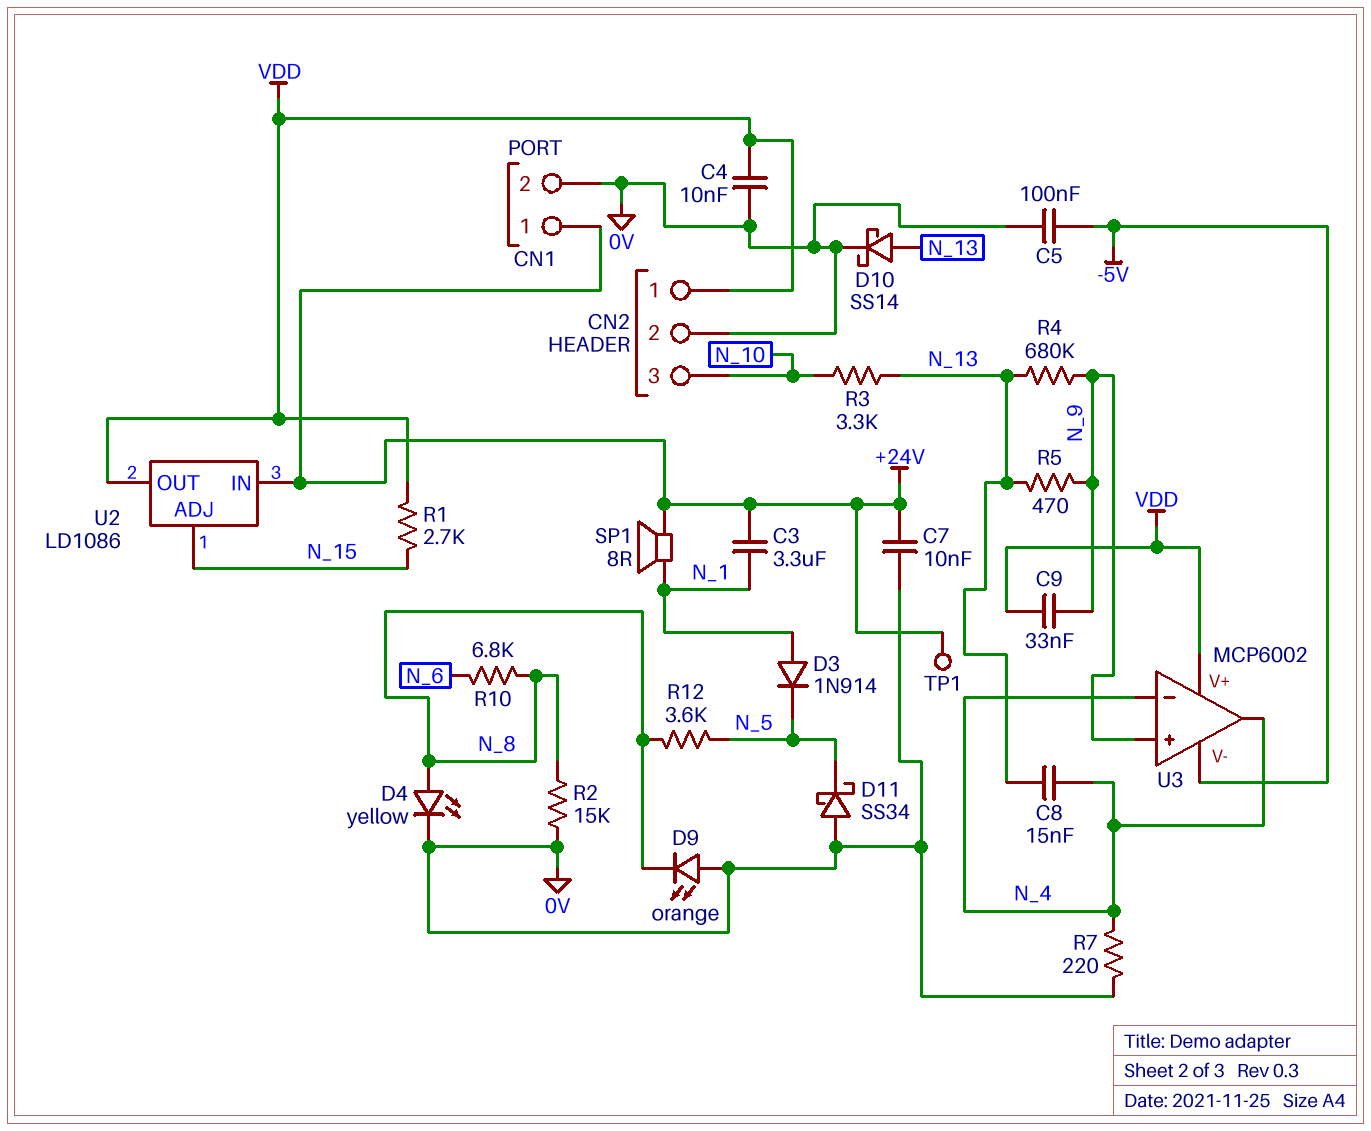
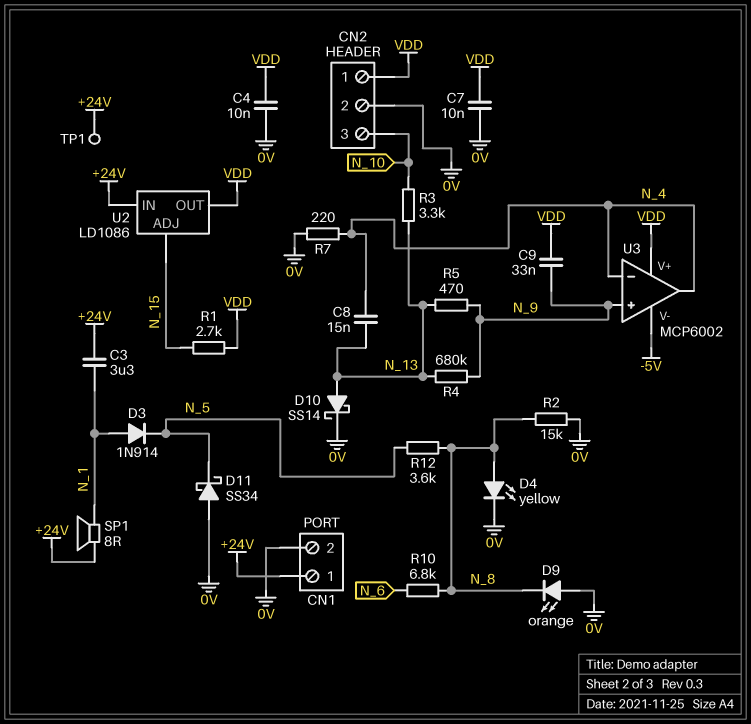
C5: 100nF (-5V, 0V) -> none
C7: 10nF (+24V, 0V) -> 10nF (0V, VDD)

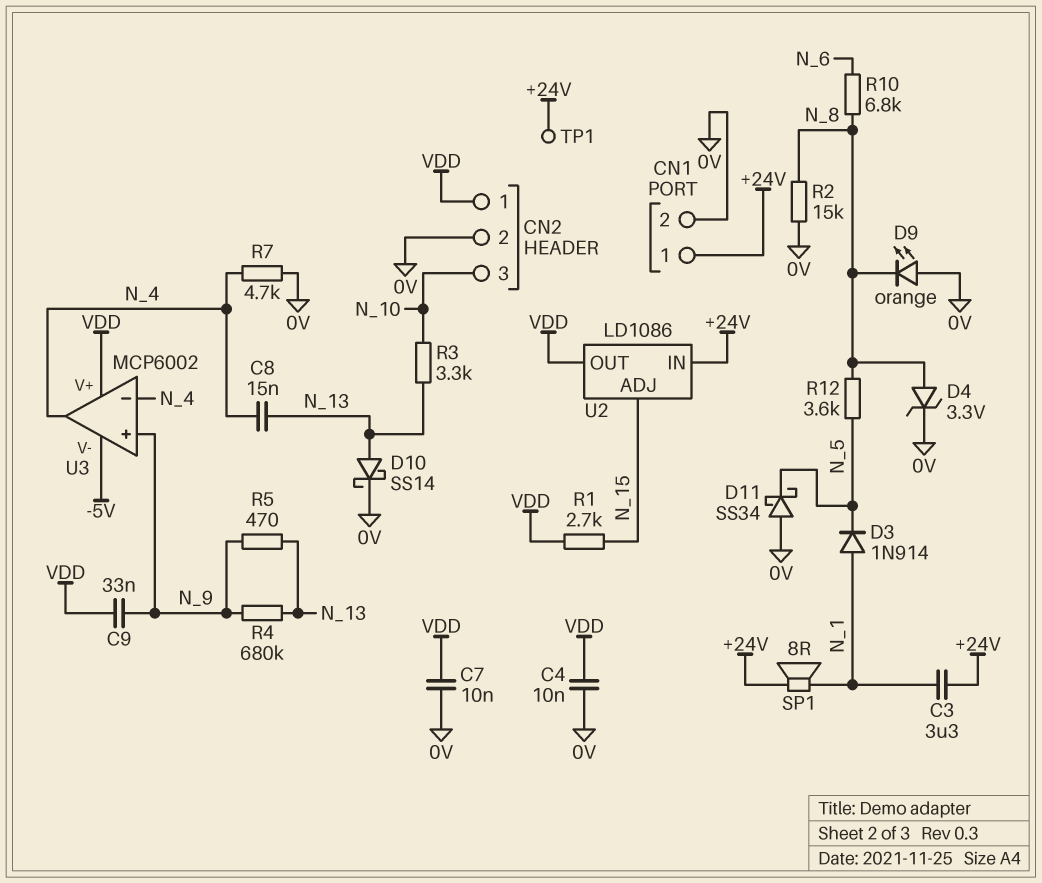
D4: LED yellow (A N_8, K 0V) -> zener 3.3V (A N_8, K 0V)
R7: 220 (0V, N_4) -> 4.7k (0V, N_4)

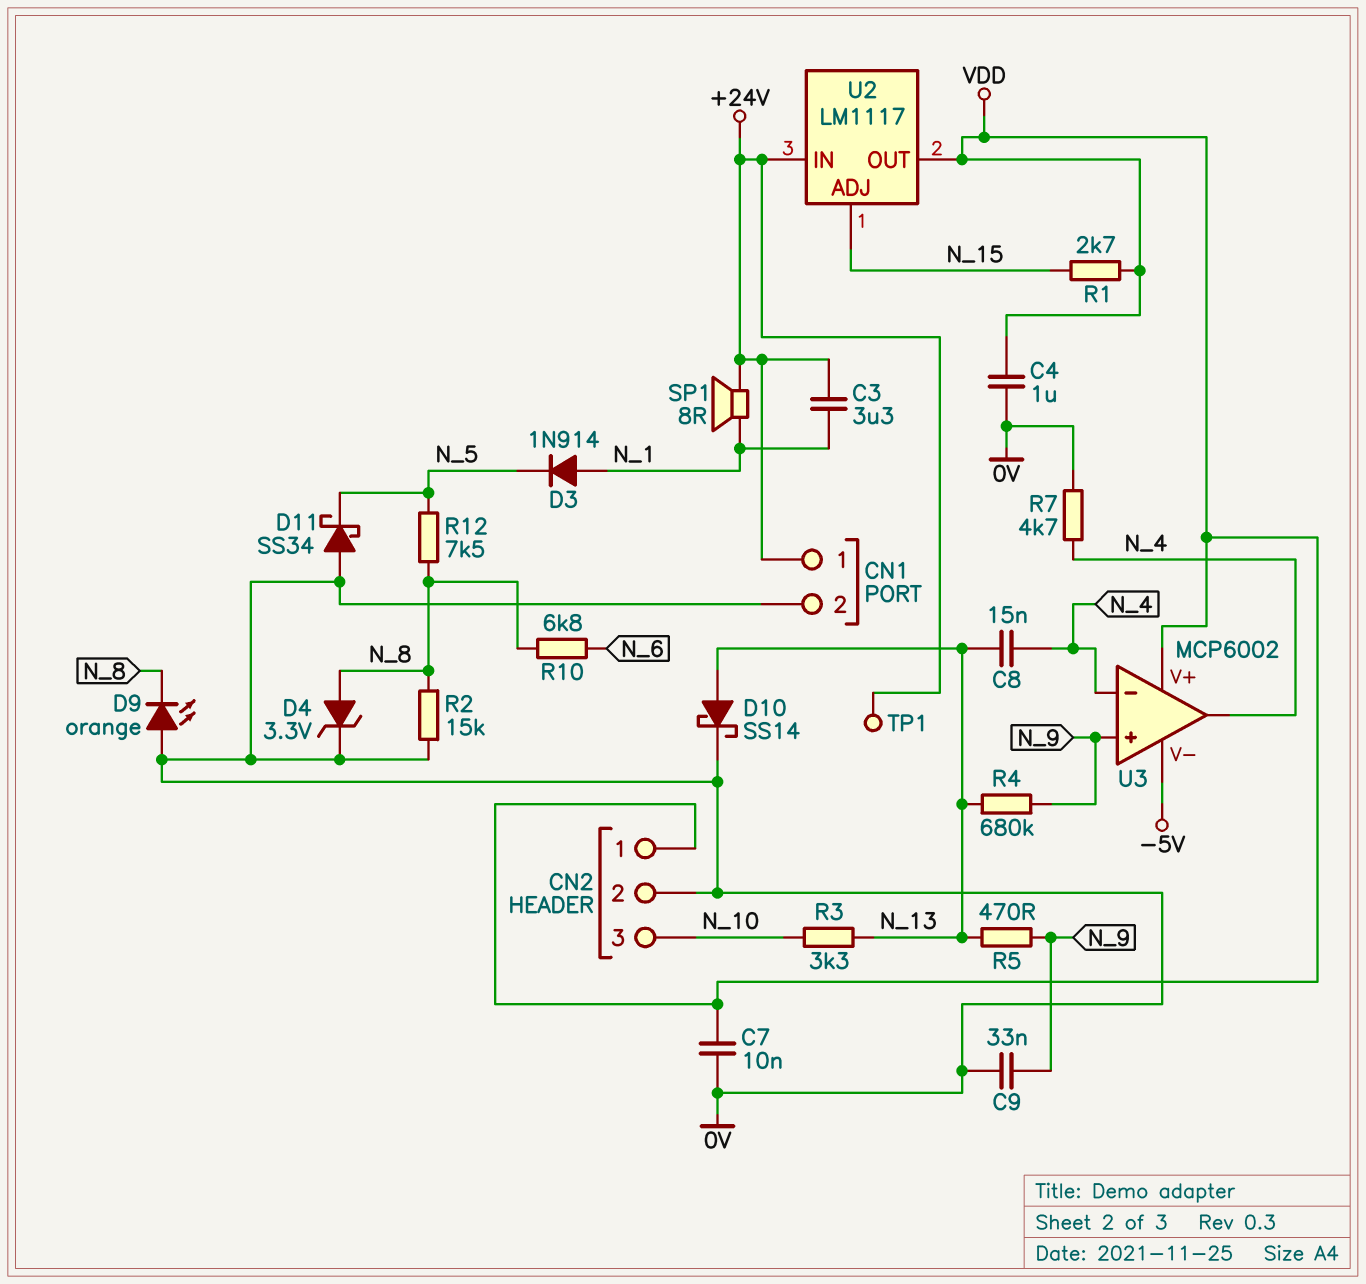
C4: 10nF (0V, VDD) -> 1uF (0V, VDD)
C9: 33nF (N_9, VDD) -> 33nF (0V, N_9)
R12: 3.6k (N_5, N_8) -> 7.5k (N_5, N_8)
U2: LD1086 -> LM1117

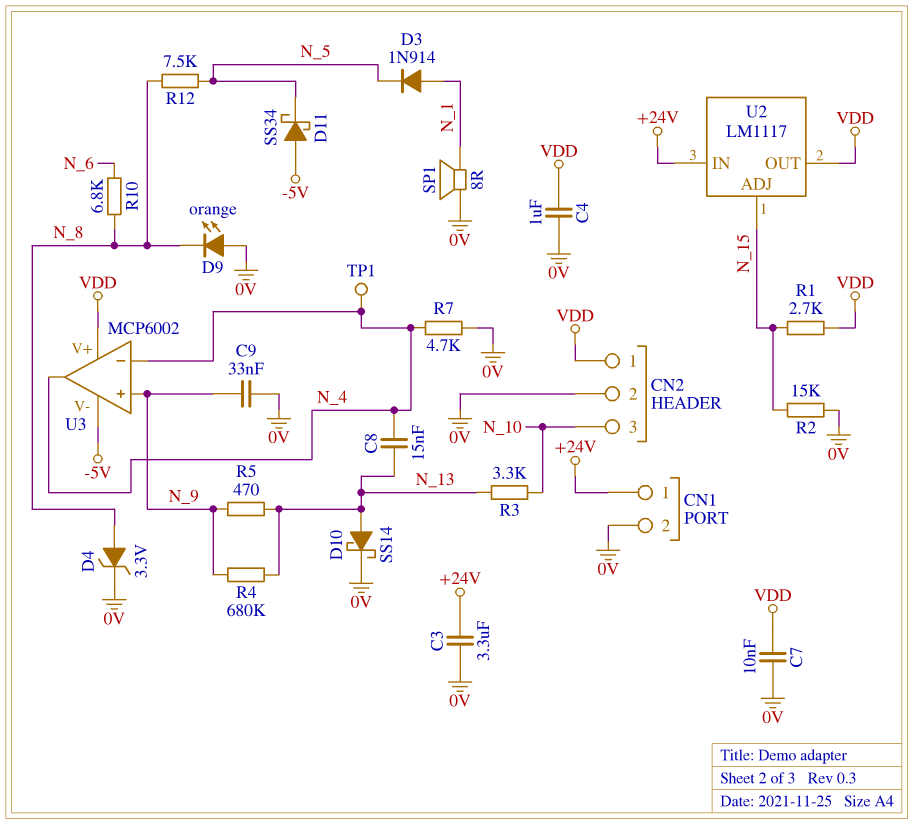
C3: 3.3uF (+24V, N_1) -> 3.3uF (+24V, 0V)
D11: schottky SS34 (A 0V, K N_5) -> schottky SS34 (A -5V, K N_5)
R2: 15k (0V, N_8) -> 15k (0V, N_15)
SP1: speaker 8R (+24V, N_1) -> speaker 8R (0V, N_1)
TP1: test point (+24V) -> test point (N_4)

